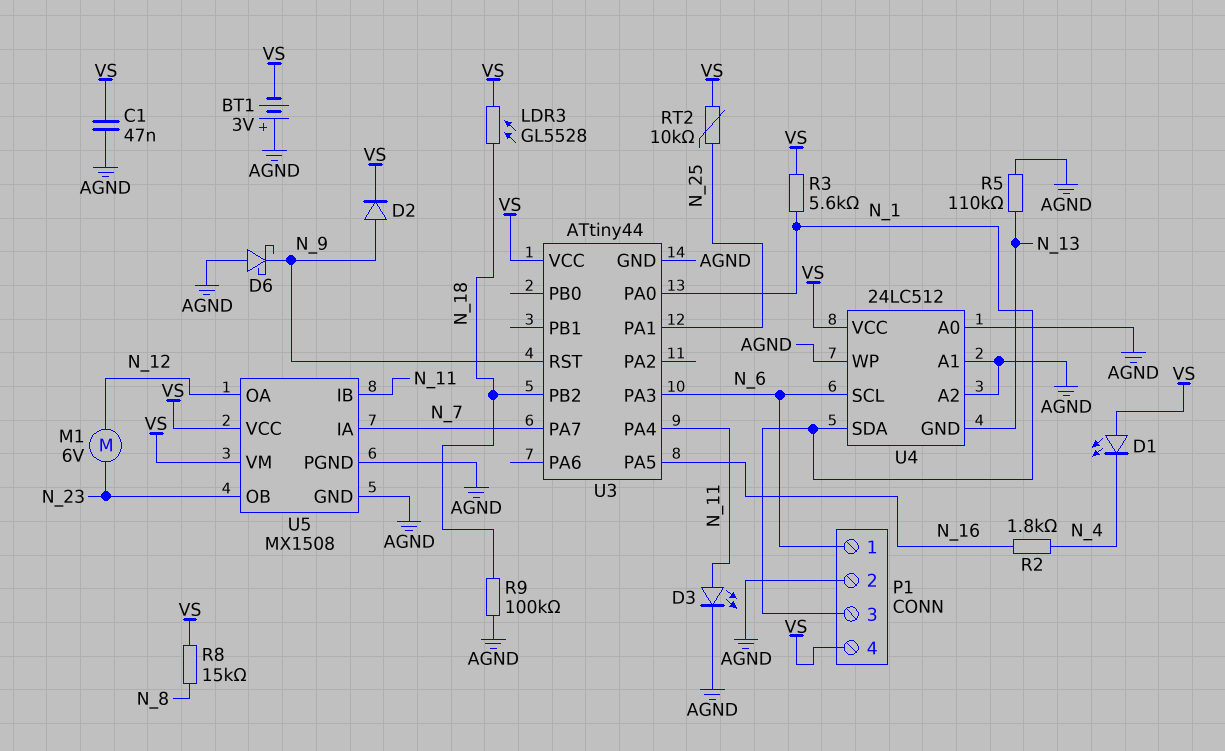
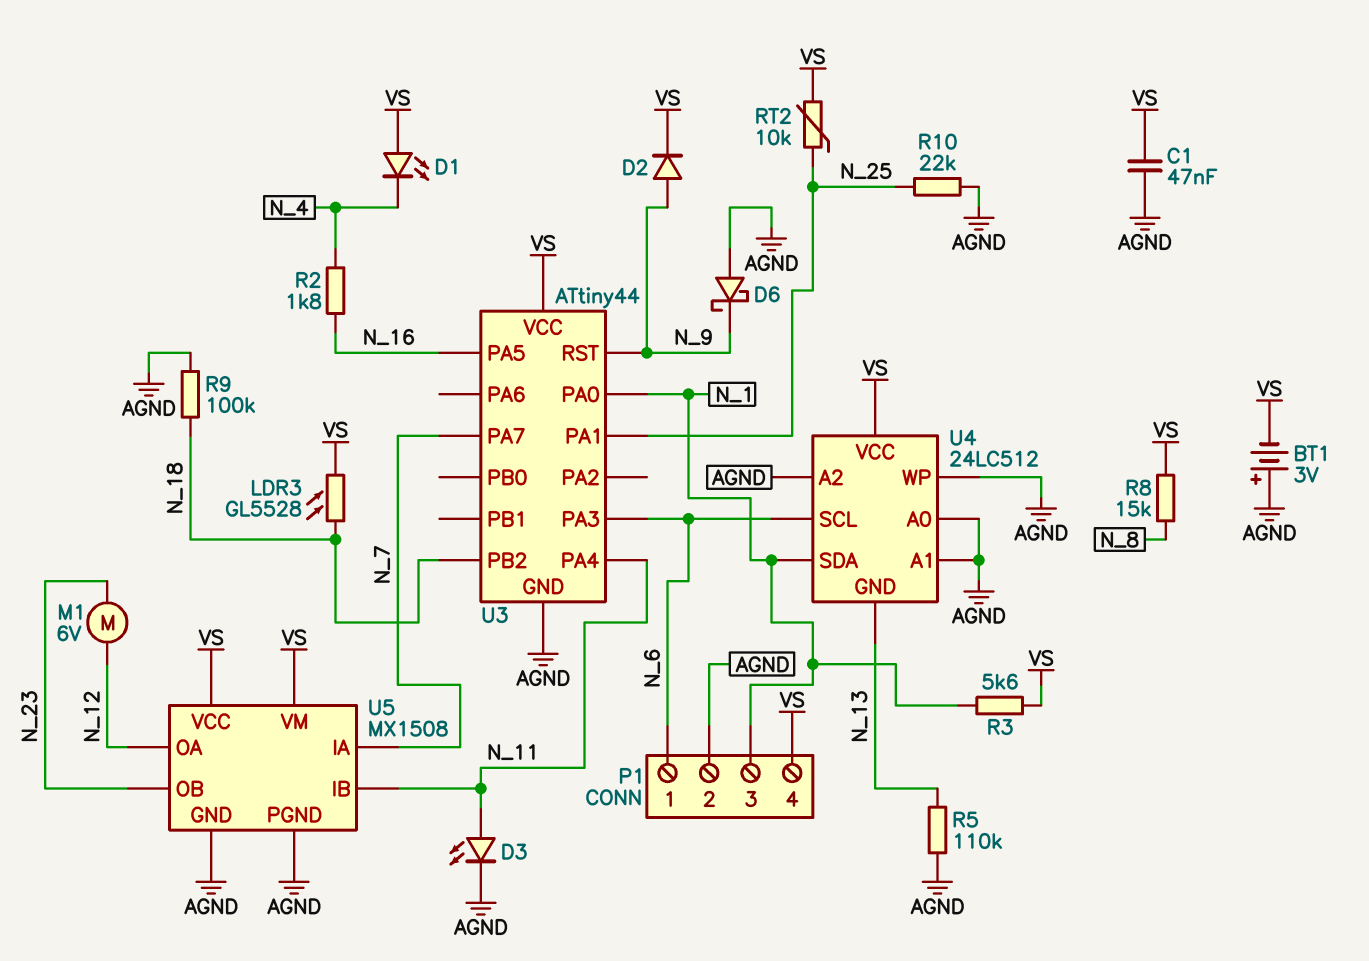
R10: none -> 22k (AGND, N_25)

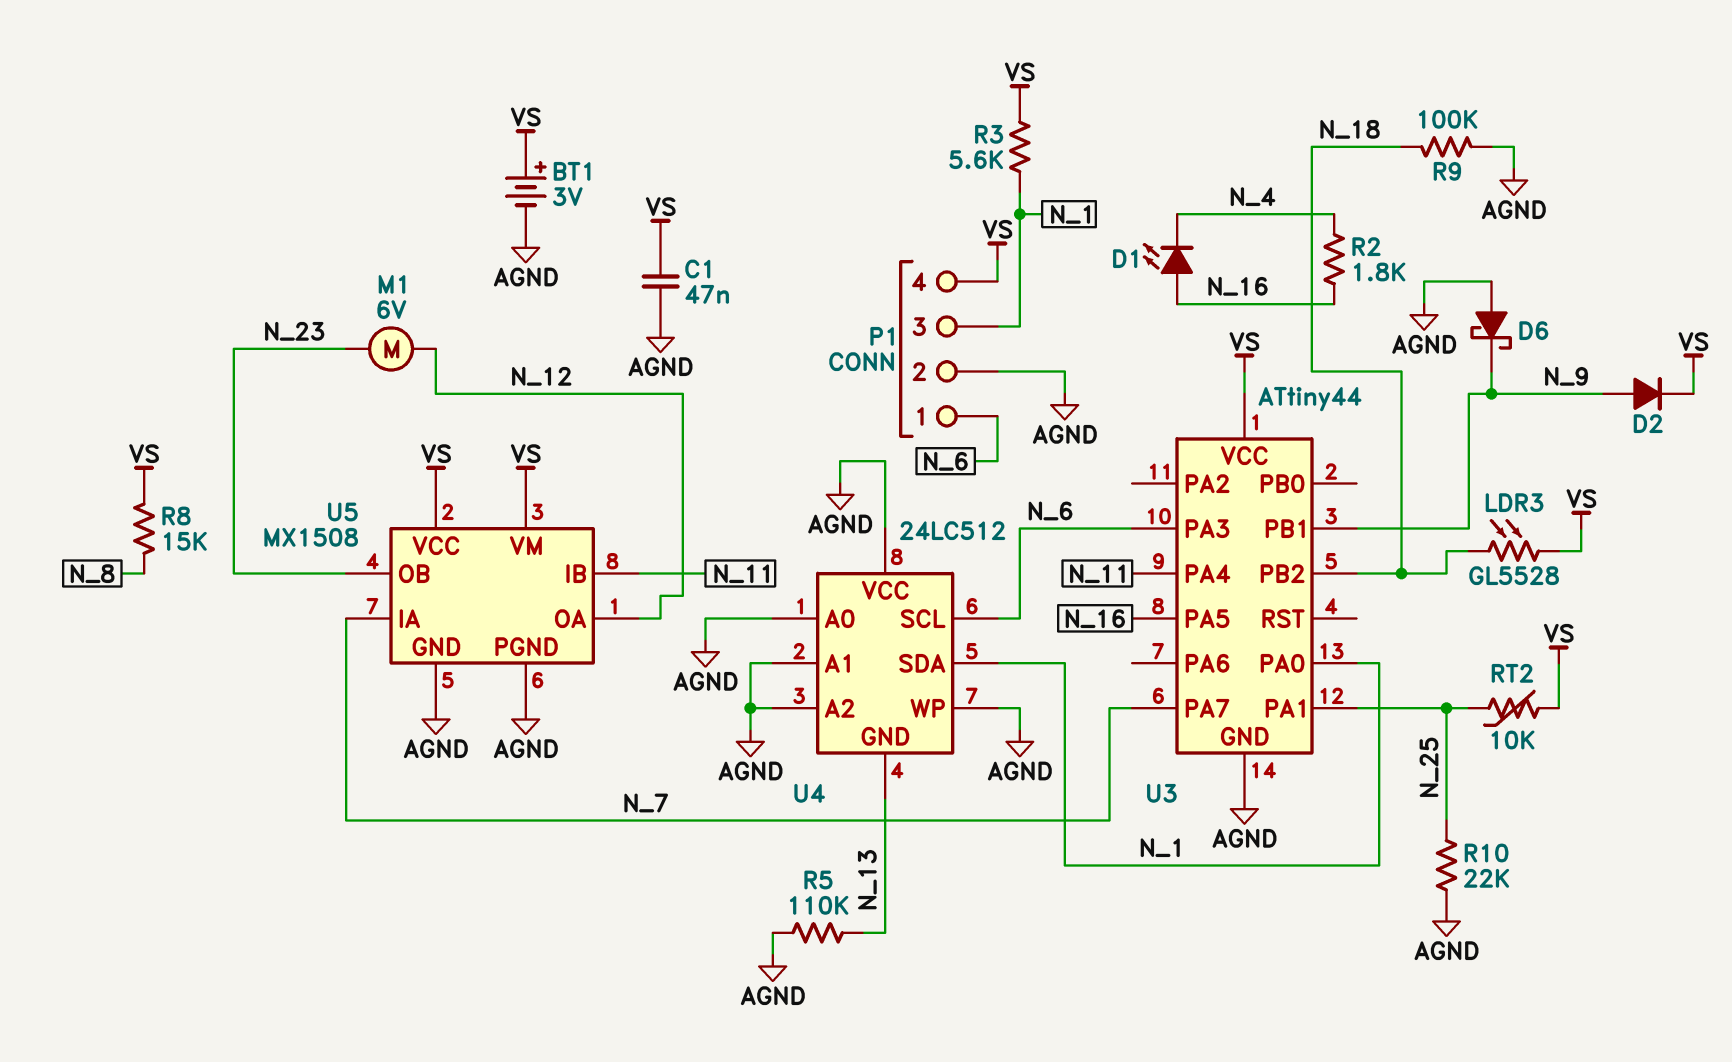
BT1: 3V (plus AGND, minus VS) -> 3V (plus VS, minus AGND)
D1: LED (A VS, K N_4) -> LED (A N_16, K N_4)
D3: LED (A N_11, K AGND) -> none
U3 pin PB1: none -> N_9
U3 pin RST: N_9 -> none
U4 pin VCC: VS -> AGND

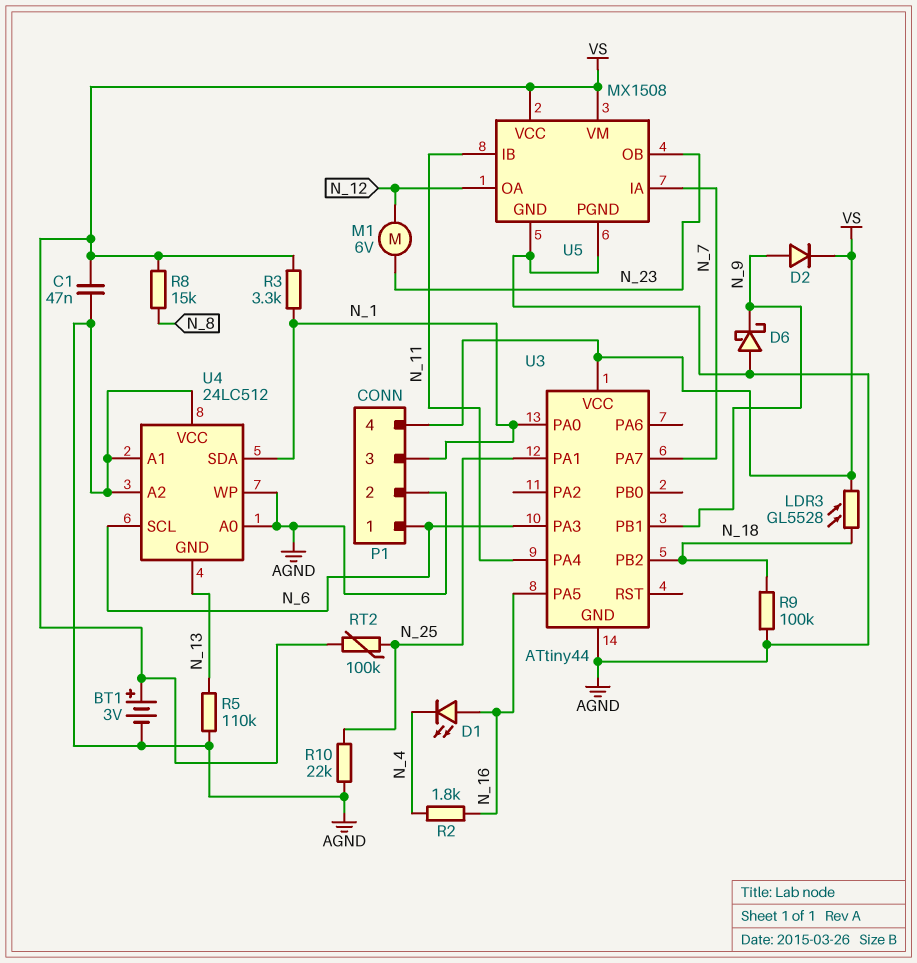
R3: 5.6k (N_1, VS) -> 3.3k (N_1, VS)
RT2: 10k (N_25, VS) -> 100k (N_25, VS)

